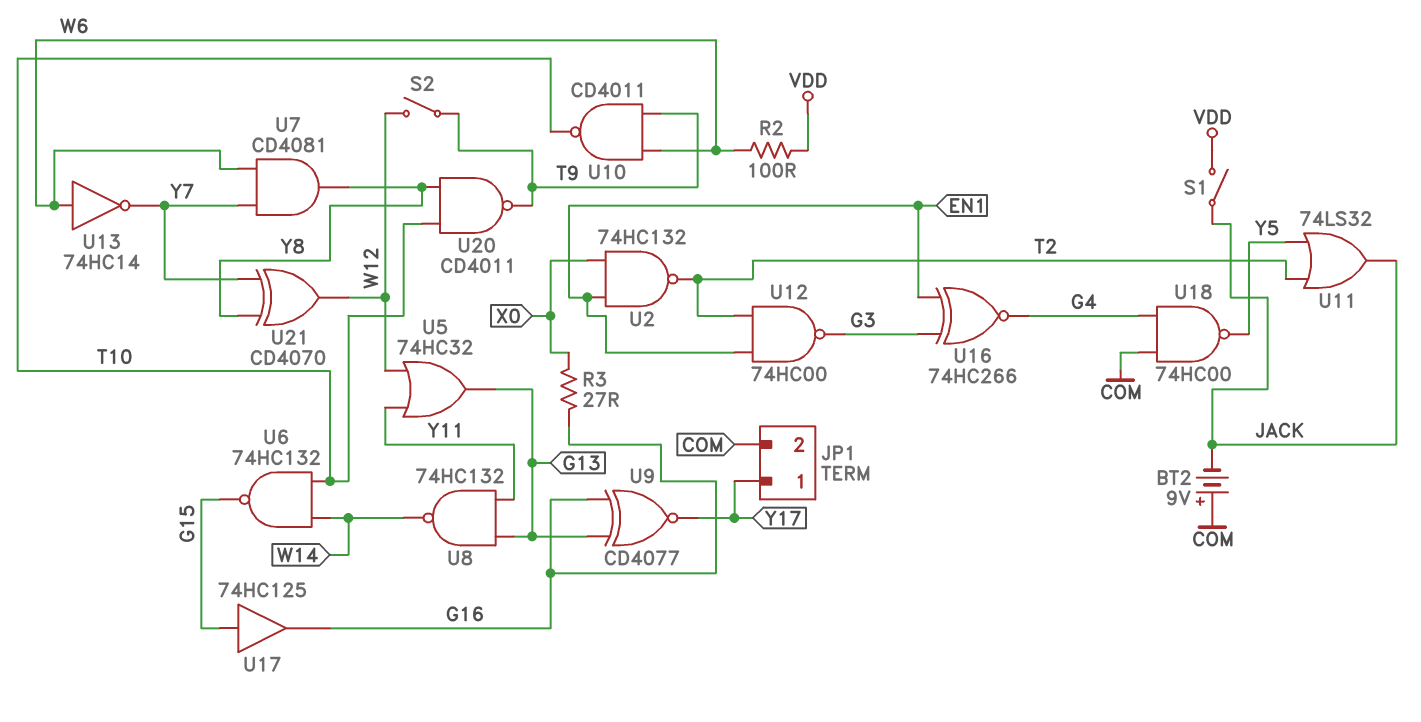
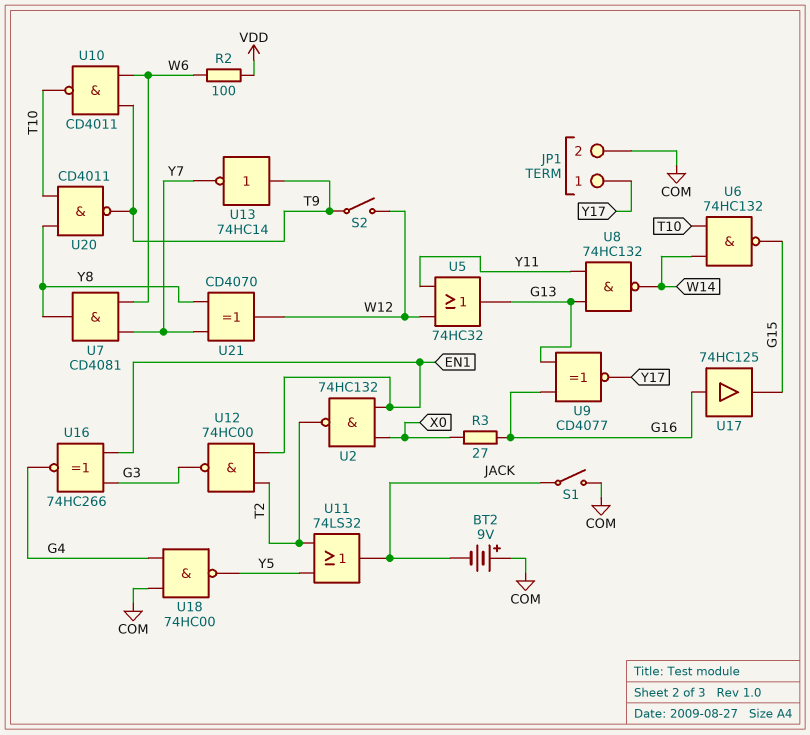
S1: switch (JACK, VDD) -> switch (COM, JACK)
U13: NOT 74HC14 (in W6, out Y7) -> NOT 74HC14 (in T9, out Y7)
U17: buffer 74HC125 (in G15, out G16) -> buffer 74HC125 (in G16, out G15)

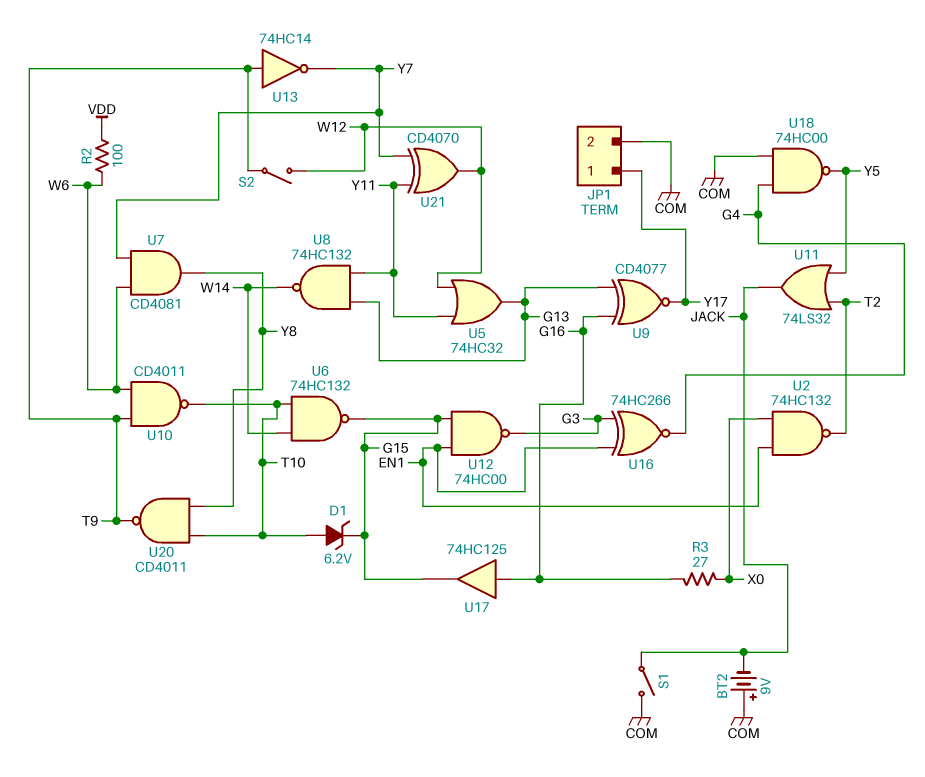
D1: none -> zener 6.2V (A T10, K G15)
U12: NAND 74HC00 (in EN1, in T2, out G3) -> NAND 74HC00 (in EN1, in G15, out G3)
U21: XOR CD4070 (in Y7, in Y8, out W12) -> XOR CD4070 (in Y7, in Y11, out W12)

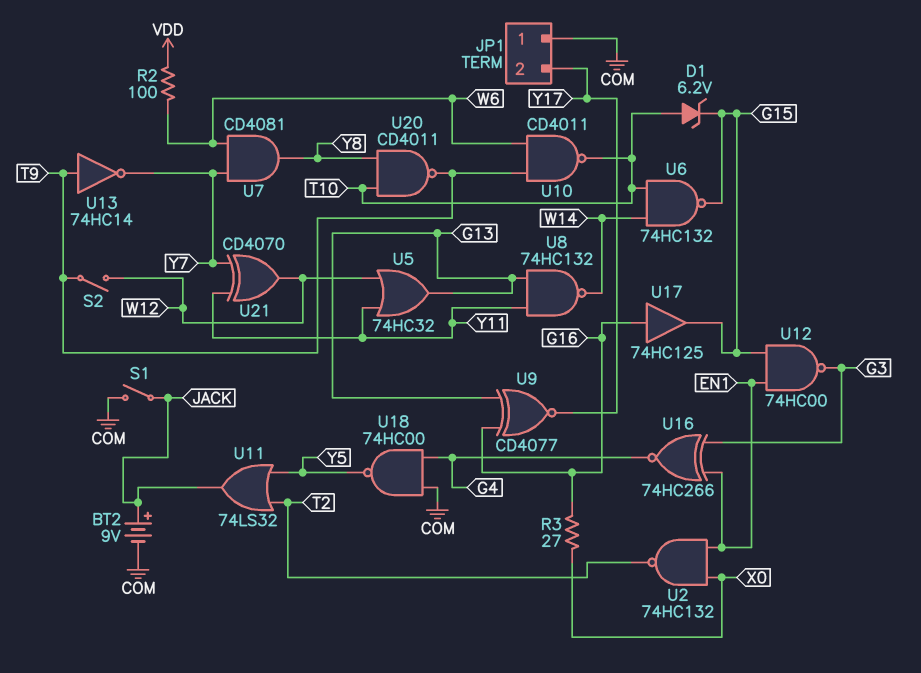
BT2: 9V (plus COM, minus JACK) -> 9V (plus JACK, minus COM)
JP1 pin 1: Y17 -> COM
JP1 pin 2: COM -> Y17

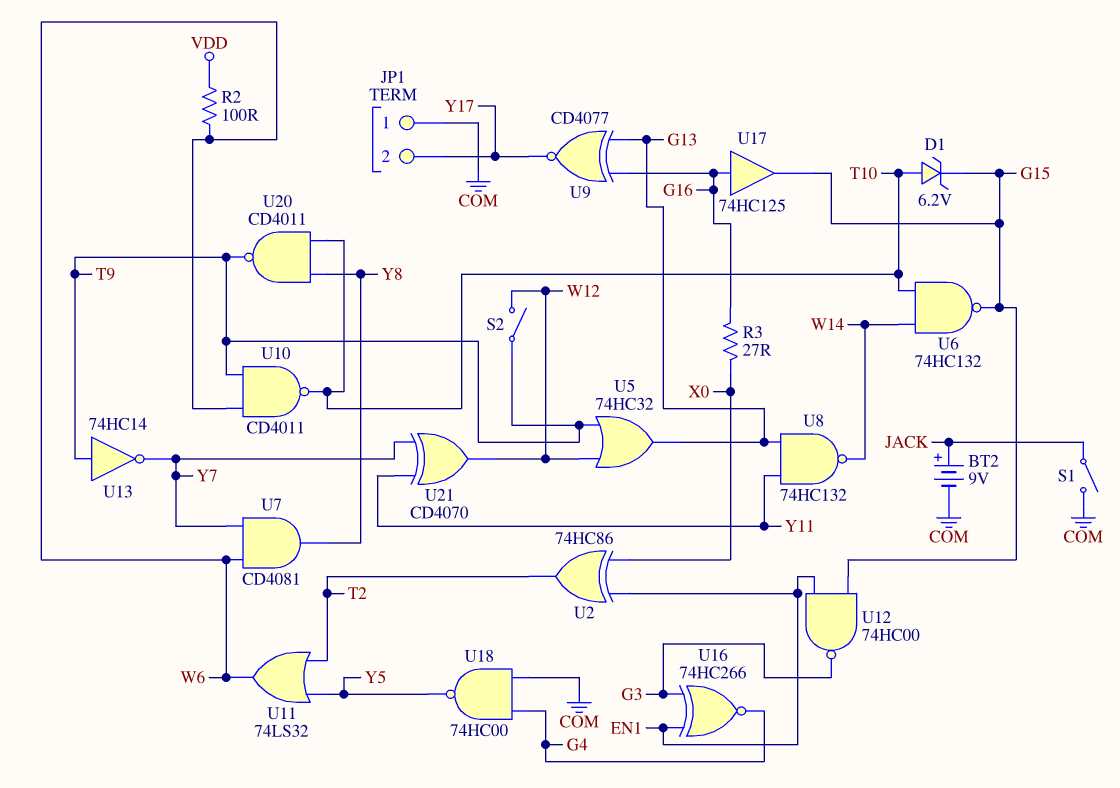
U2: NAND 74HC132 (in EN1, in X0, out T2) -> XOR 74HC86 (in EN1, in X0, out T2)
U5: OR 74HC32 (in W12, in Y11, out G13) -> OR 74HC32 (in T9, in W12, out G13)
U11: OR 74LS32 (in T2, in Y5, out JACK) -> OR 74LS32 (in T2, in Y5, out W6)

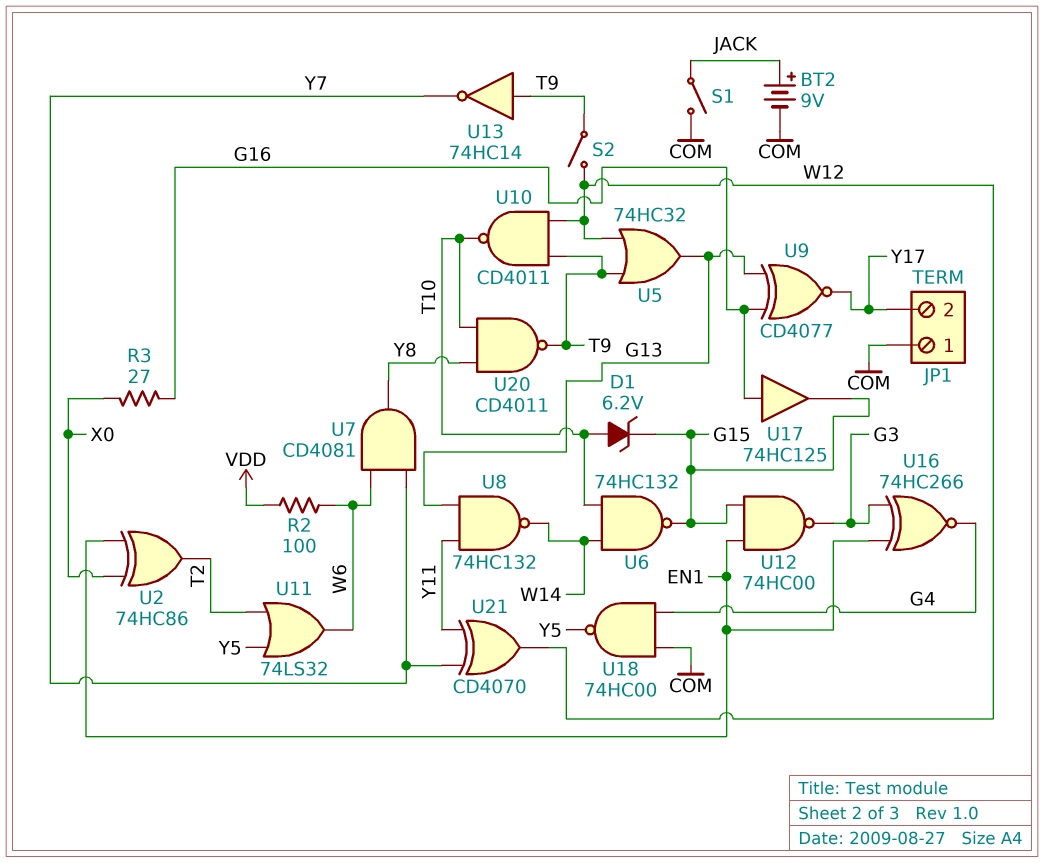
U10: NAND CD4011 (in T9, in W6, out T10) -> NAND CD4011 (in T9, in W12, out T10)

